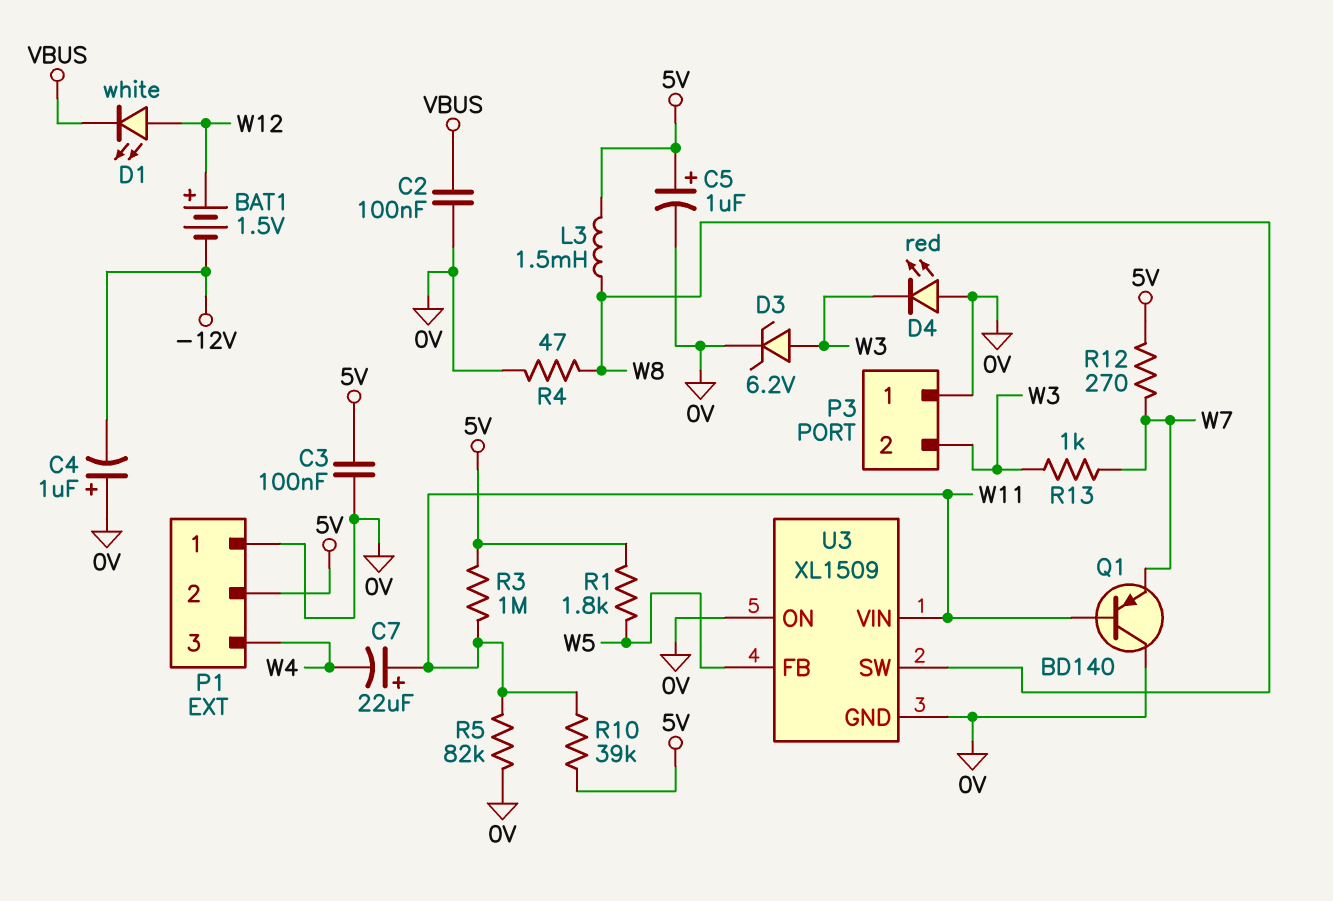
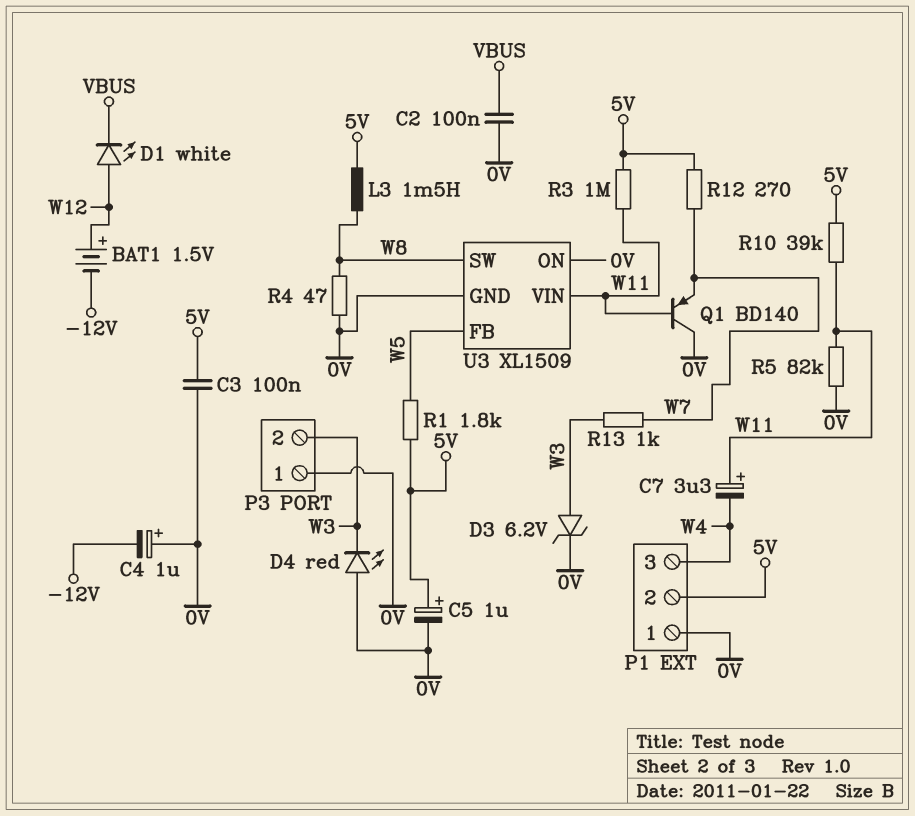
C7: 22uF (plus W11, minus W4) -> 3.3uF (plus W11, minus W4)

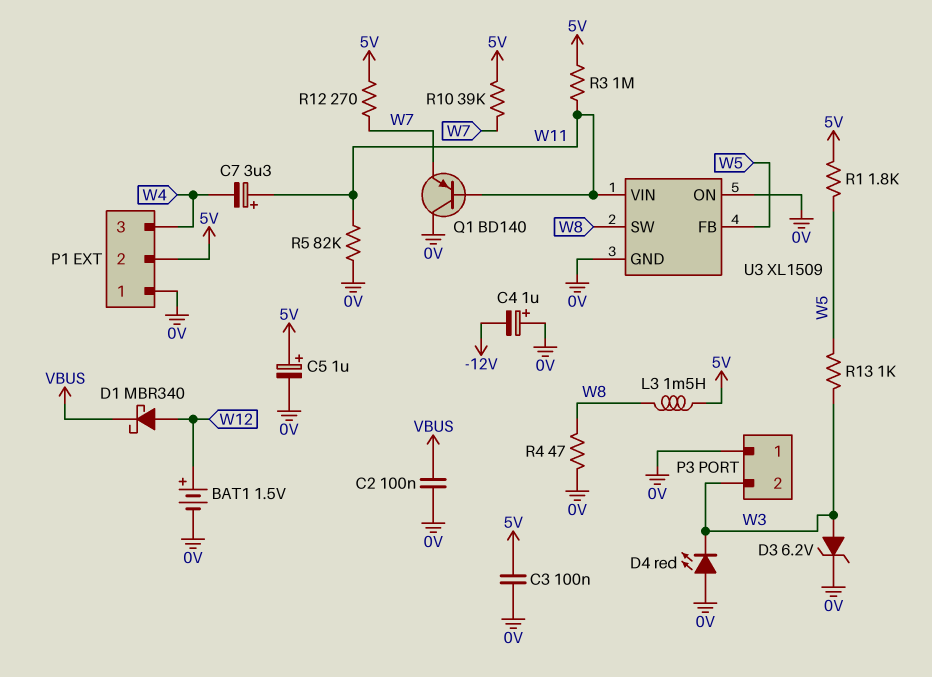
BAT1: 1.5V (plus W12, minus -12V) -> 1.5V (plus W12, minus 0V)
D1: LED white (A W12, K VBUS) -> schottky MBR340 (A W12, K VBUS)
R10: 39k (5V, W11) -> 39k (5V, W7)
R13: 1k (W3, W7) -> 1k (W3, W5)

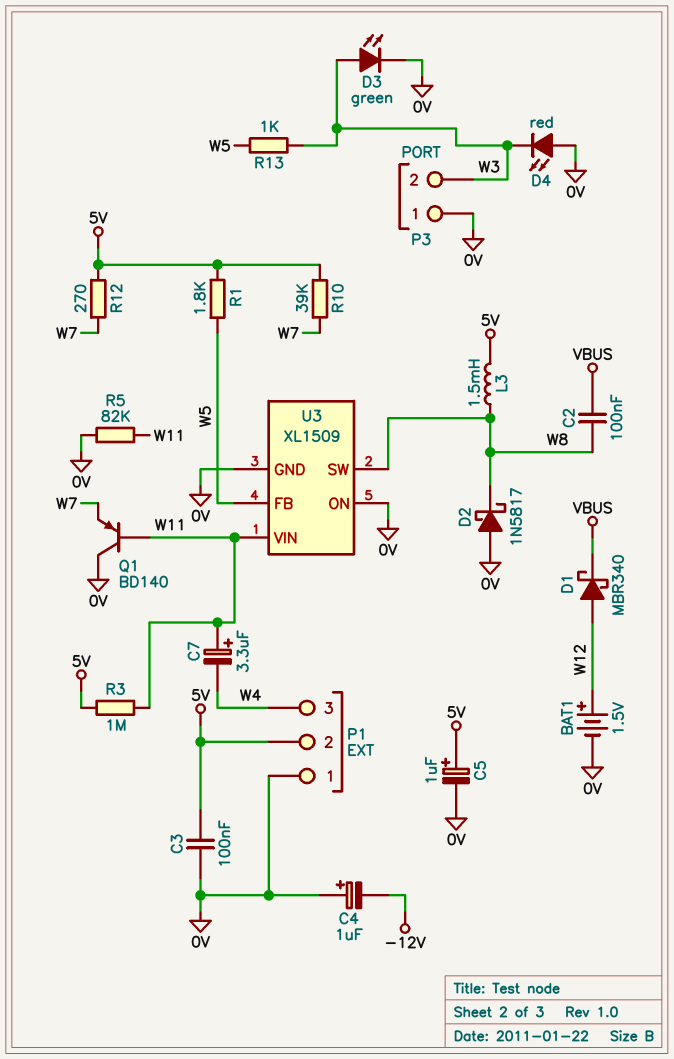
C2: 100nF (0V, VBUS) -> 100nF (VBUS, W8)
D2: none -> schottky 1N5817 (A 0V, K W8)
D3: zener 6.2V (A W3, K 0V) -> LED green (A W3, K 0V)
R4: 47 (0V, W8) -> none

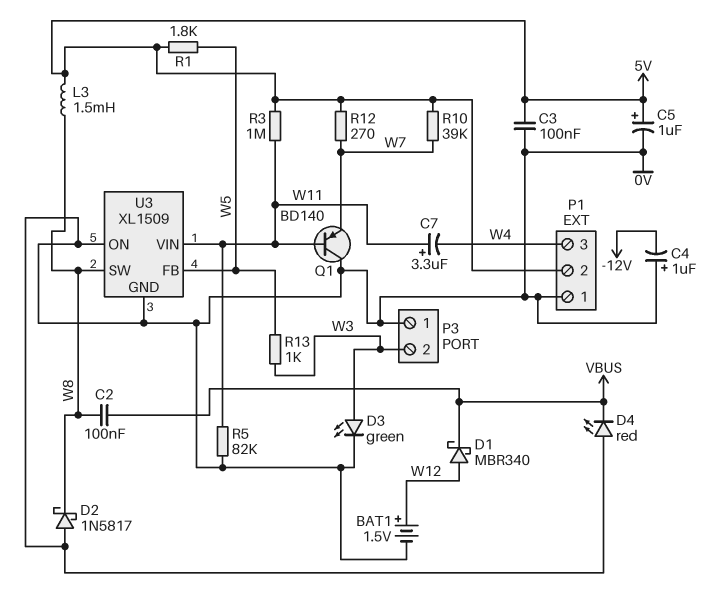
D4: LED red (A 0V, K W3) -> LED red (A 0V, K VBUS)

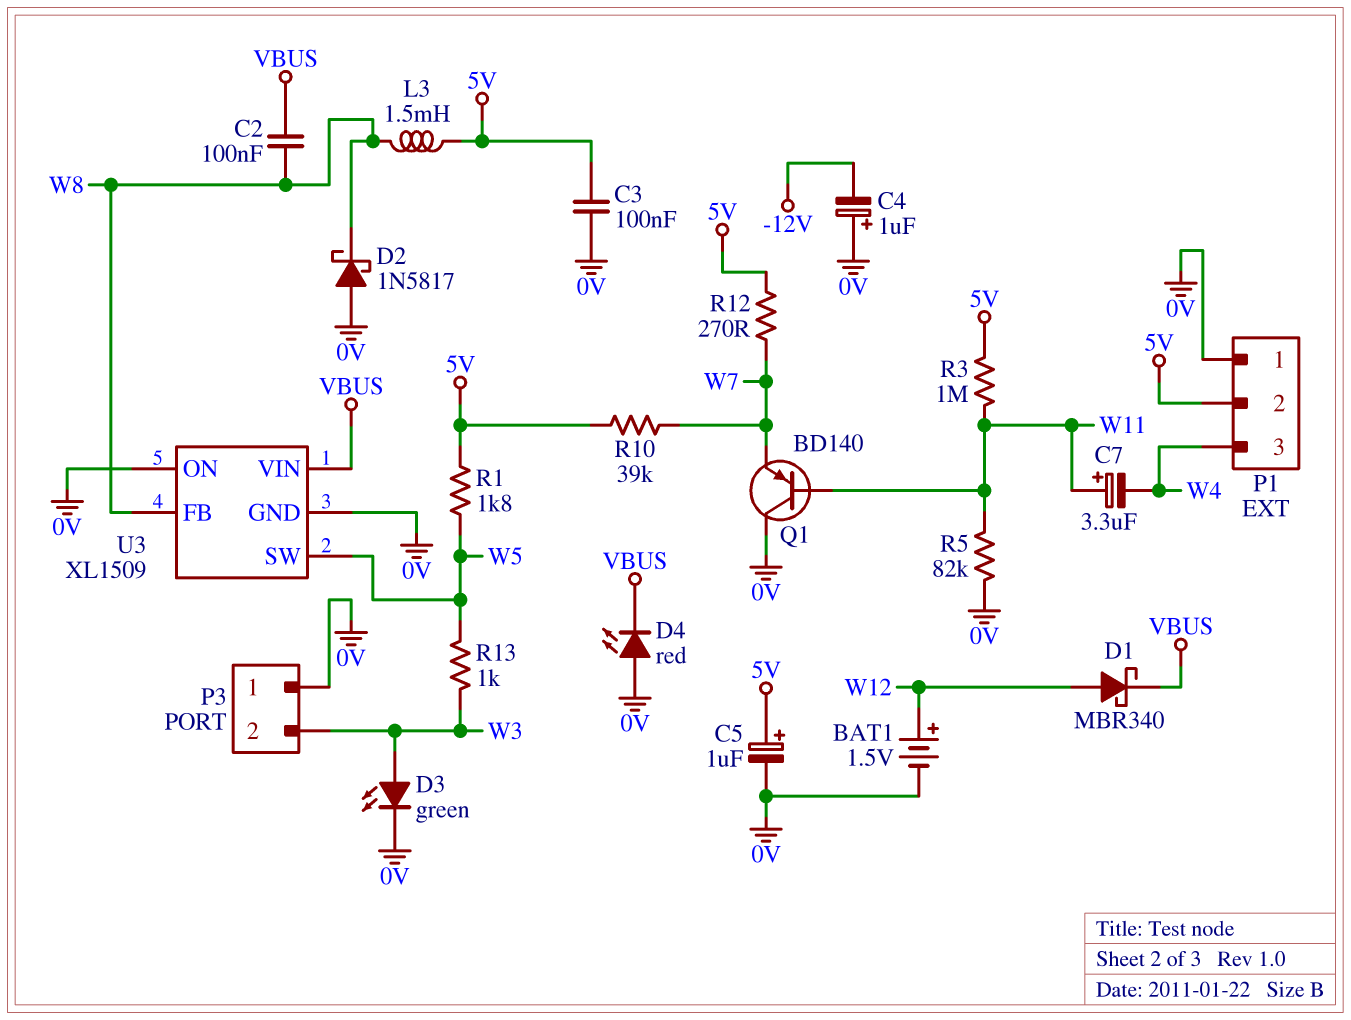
U3 pin FB: W5 -> W8
U3 pin SW: W8 -> W5
U3 pin VIN: W11 -> VBUS

